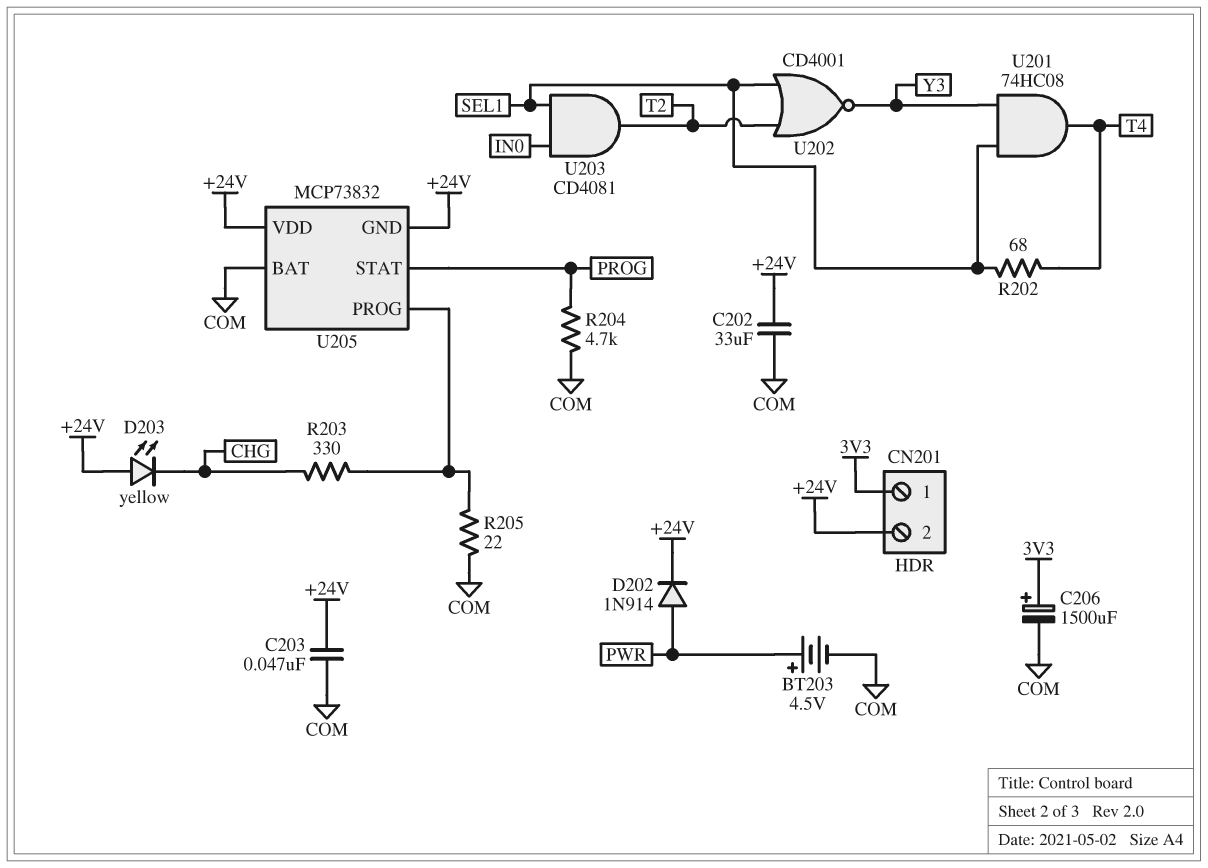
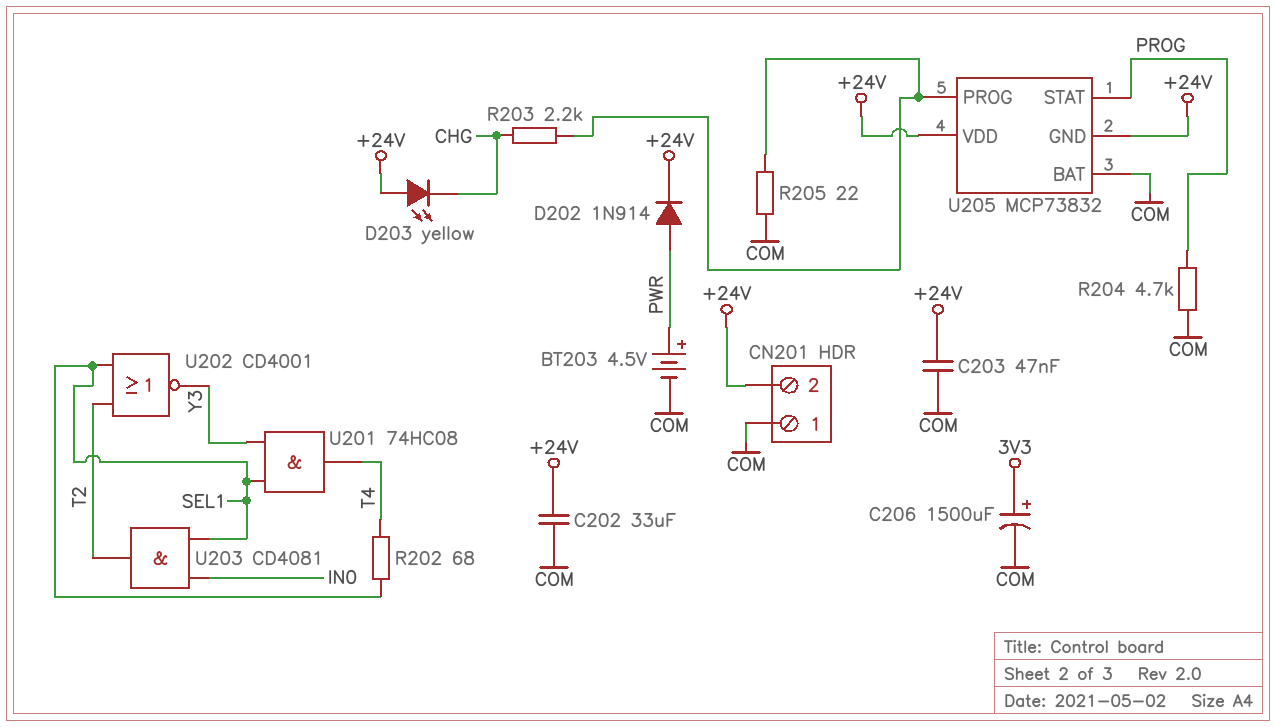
CN201 pin 1: 3V3 -> COM
R203: 330 (CHG, U205/PROG) -> 2.2k (CHG, U205/PROG)

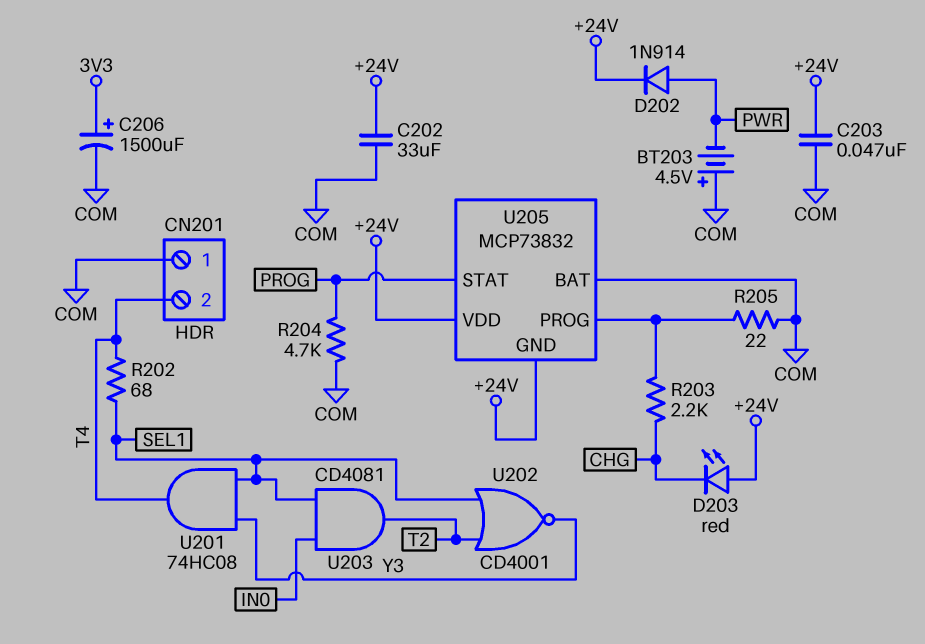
BT203: 4.5V (plus PWR, minus COM) -> 4.5V (plus COM, minus PWR)
CN201 pin 2: +24V -> T4
D203: LED yellow (A +24V, K CHG) -> LED red (A +24V, K CHG)

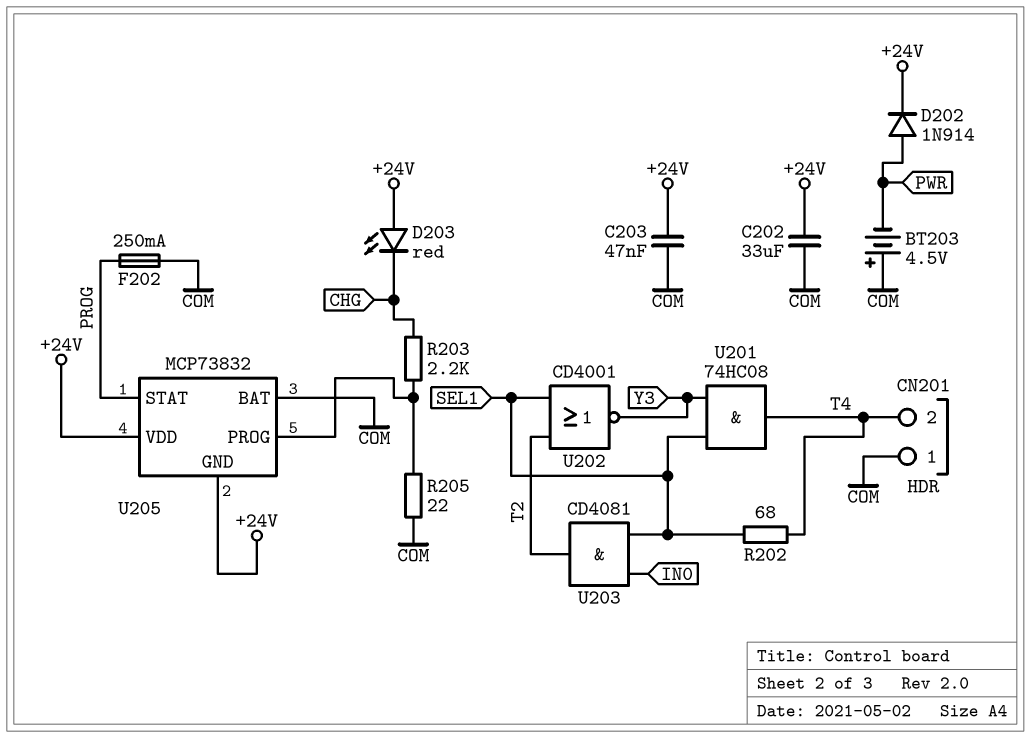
C206: 1500uF (plus 3V3, minus COM) -> none
F202: none -> 250mA (COM, PROG)
R204: 4.7k (COM, PROG) -> none

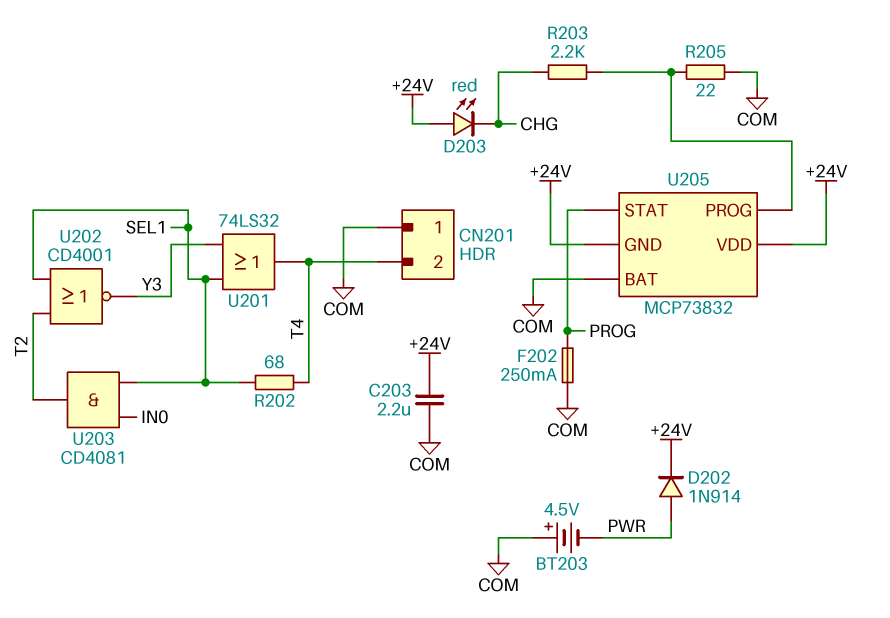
C202: 33uF (+24V, COM) -> none
C203: 47nF (+24V, COM) -> 2.2uF (+24V, COM)
U201: AND 74HC08 (in SEL1, in Y3, out T4) -> OR 74LS32 (in SEL1, in Y3, out T4)

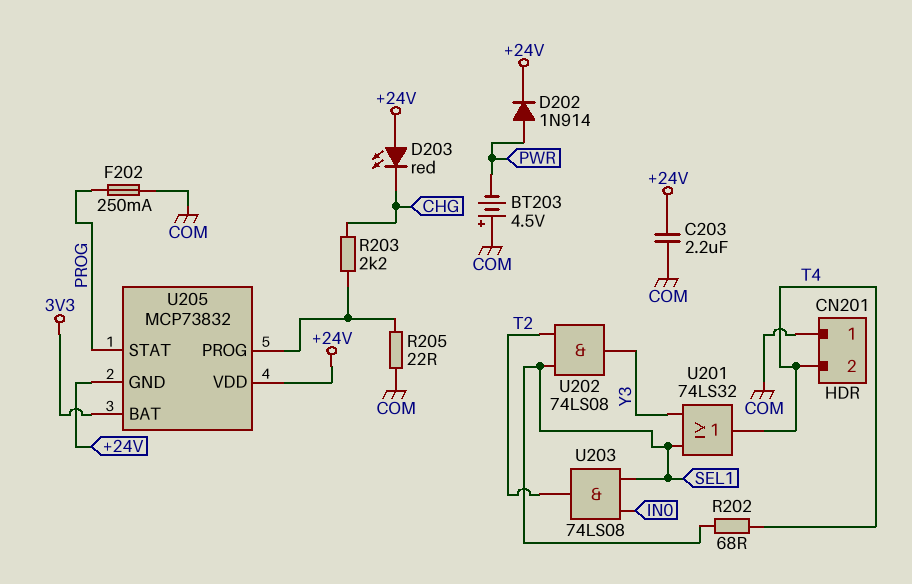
U202: NOR CD4001 (in SEL1, in T2, out Y3) -> AND 74LS08 (in SEL1, in T2, out Y3)
U203: AND CD4081 (in IN0, in SEL1, out T2) -> AND 74LS08 (in IN0, in SEL1, out T2)
U205 pin BAT: COM -> 3V3

